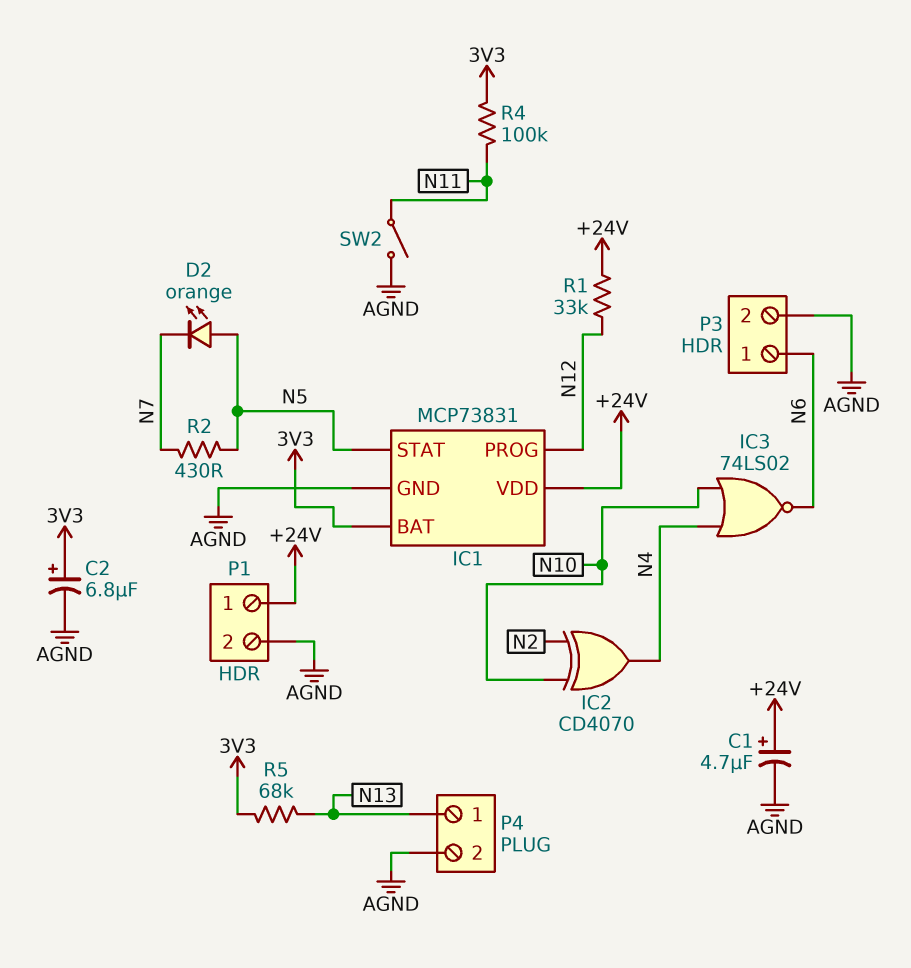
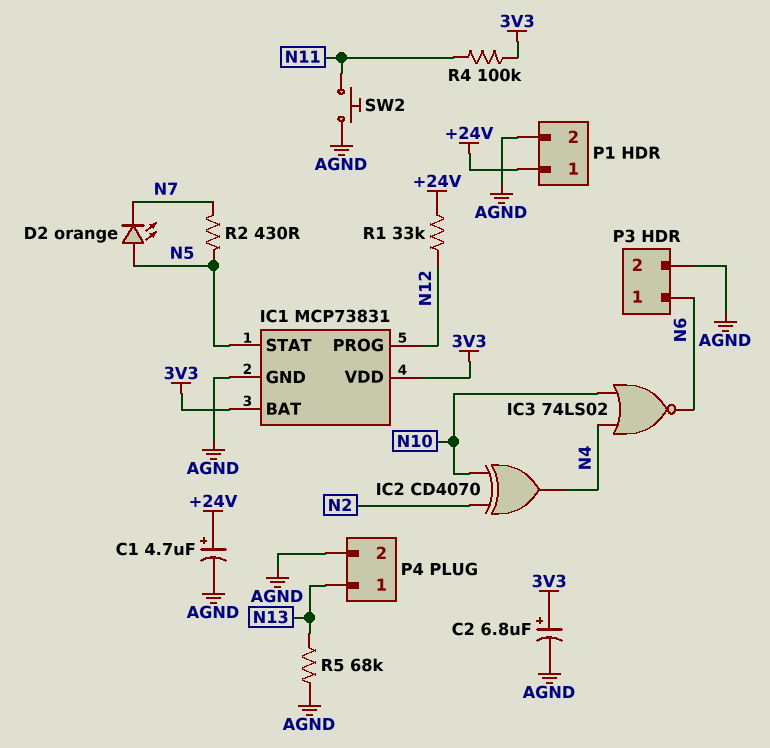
IC1 pin VDD: +24V -> 3V3
R5: 68k (3V3, N13) -> 68k (AGND, N13)
SW2: switch (AGND, N11) -> button (AGND, N11)

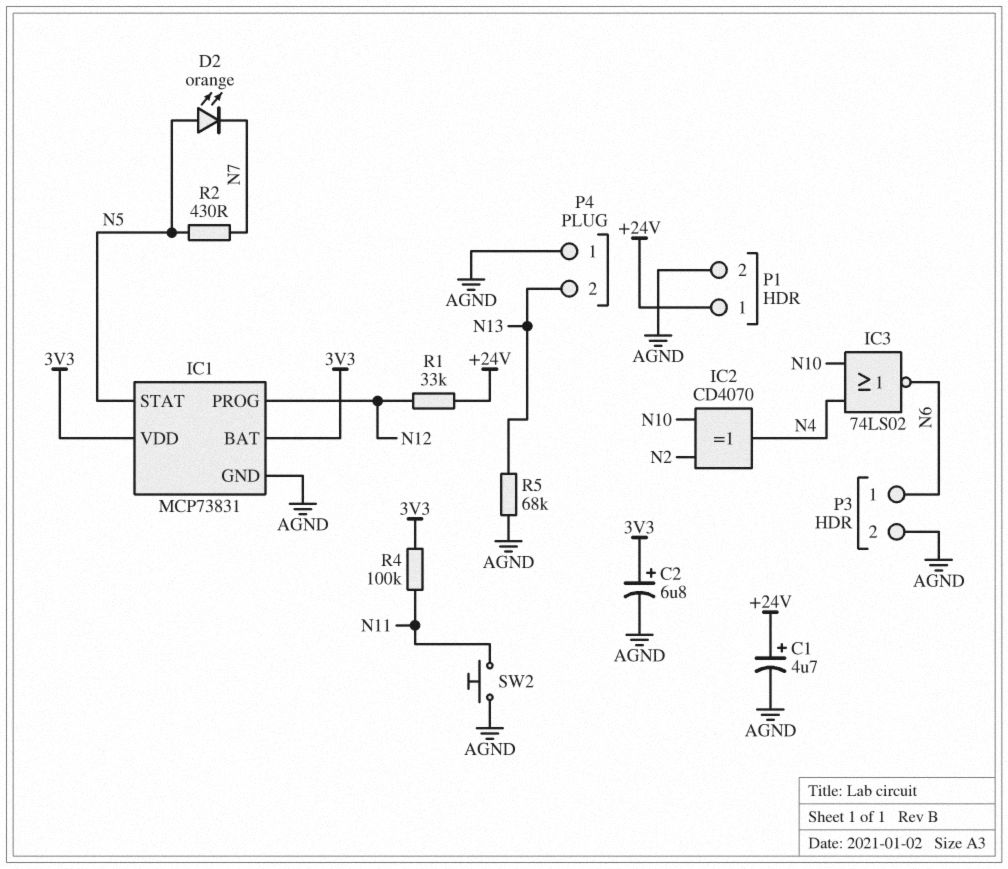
P4 pin 1: N13 -> AGND
P4 pin 2: AGND -> N13

